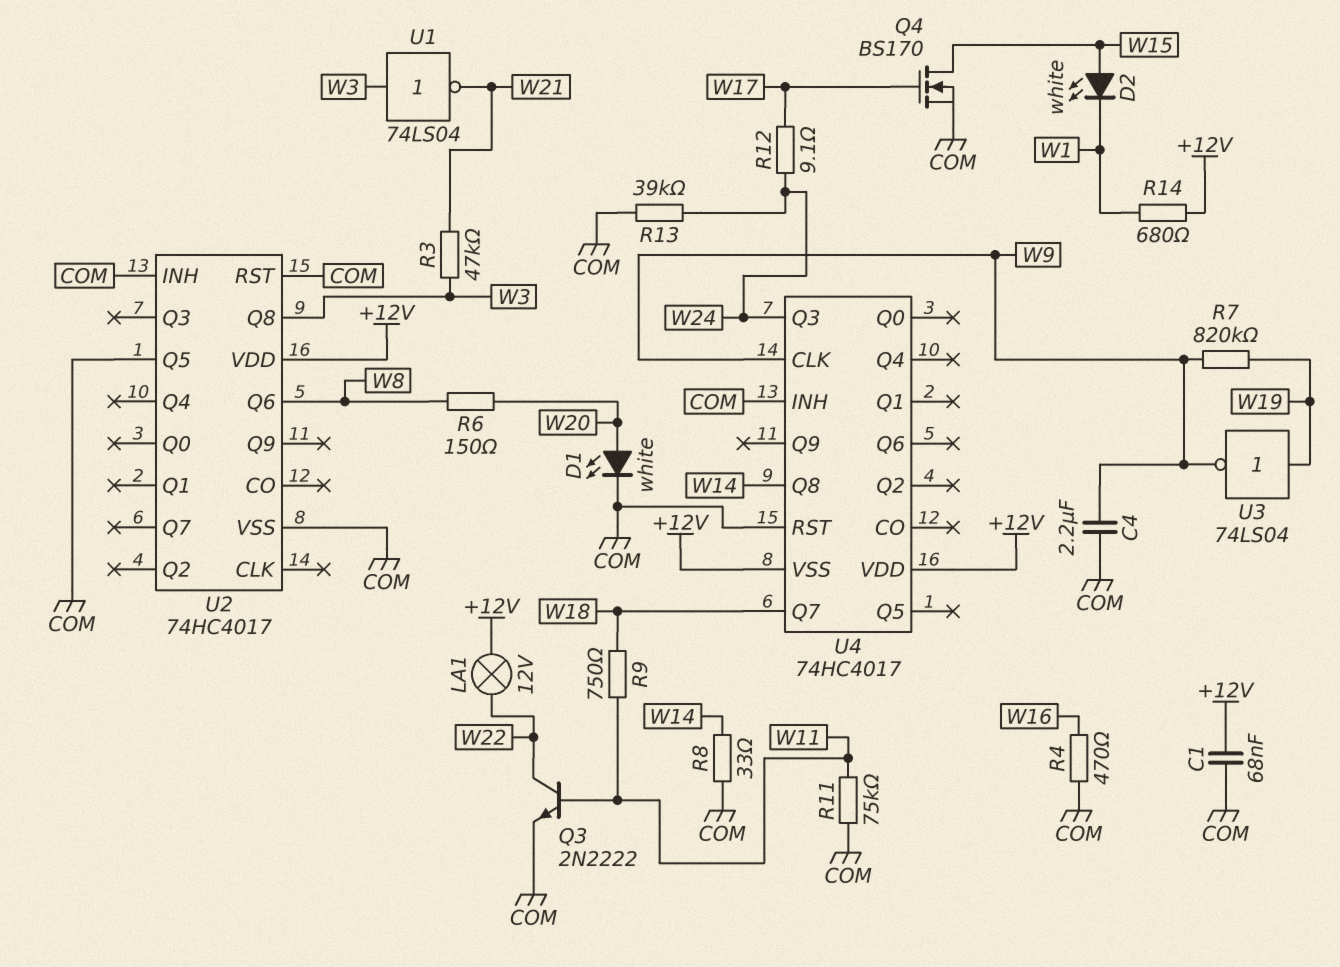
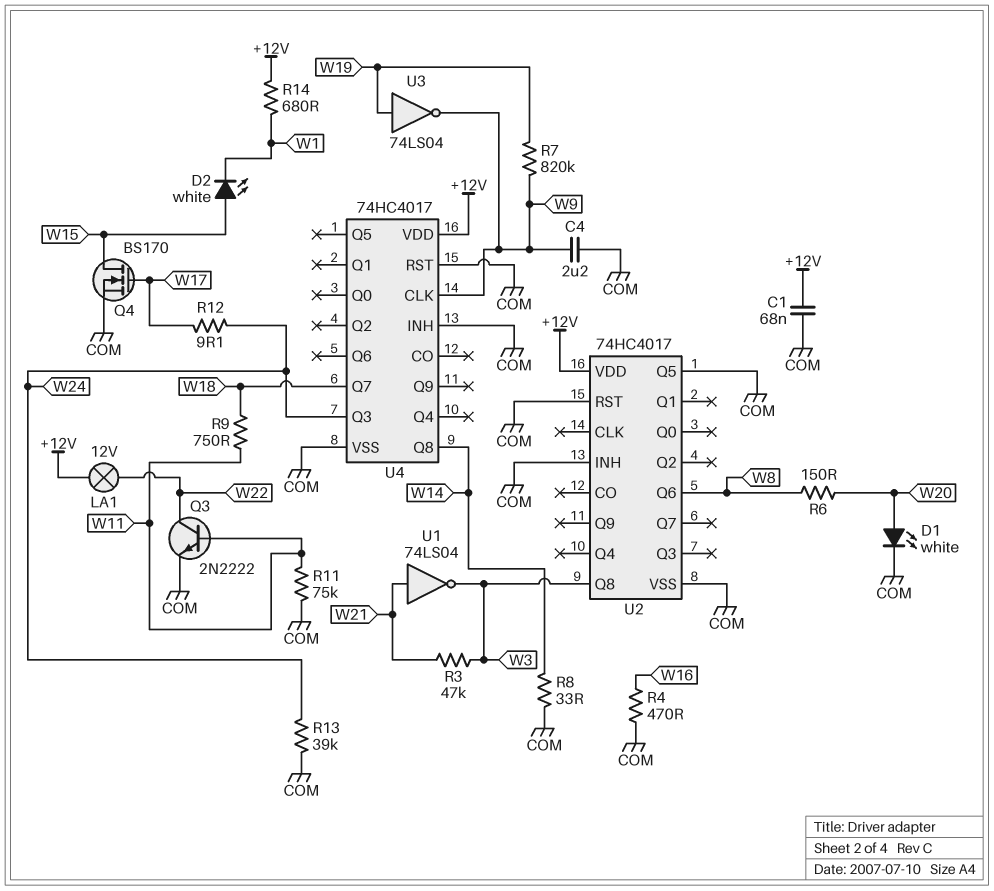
U1: NOT 74LS04 (in W3, out W21) -> NOT 74LS04 (in W21, out W3)
U4 pin VSS: +12V -> COM

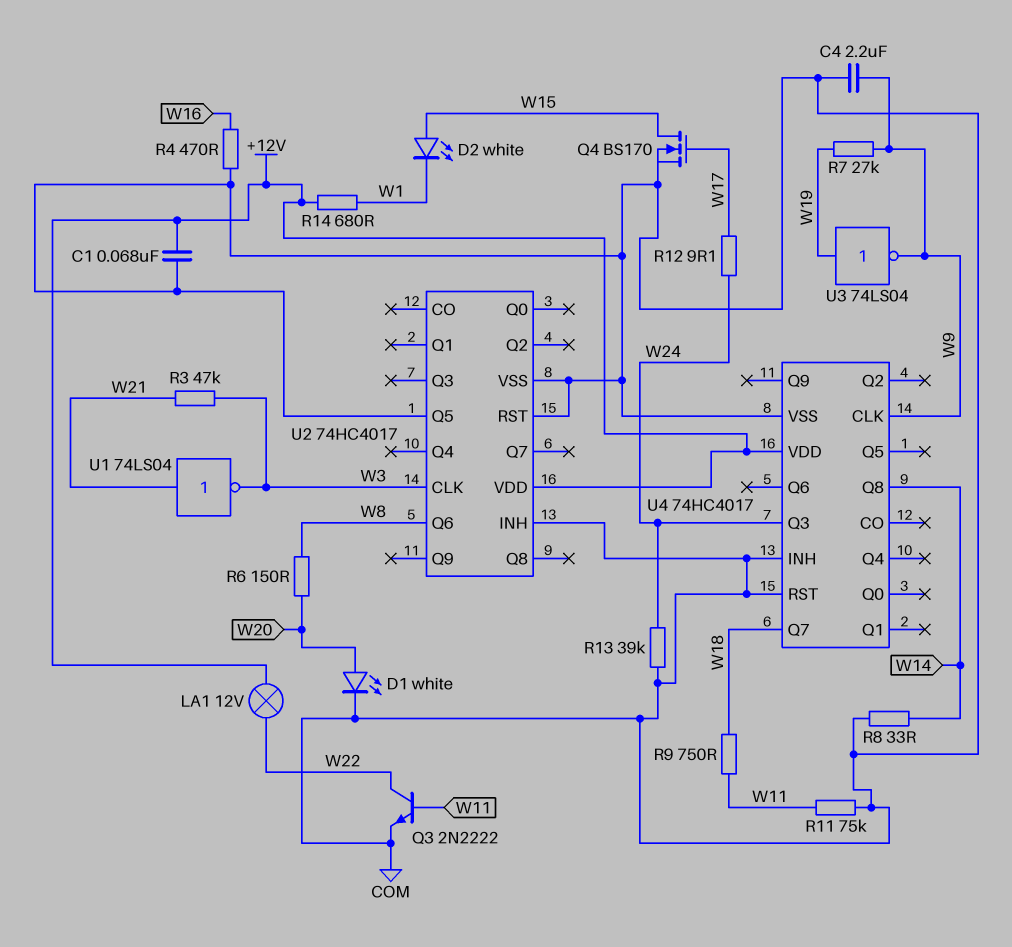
R7: 820k (W9, W19) -> 27k (W9, W19)
U2 pin CLK: none -> W3
U2 pin Q8: W3 -> none

